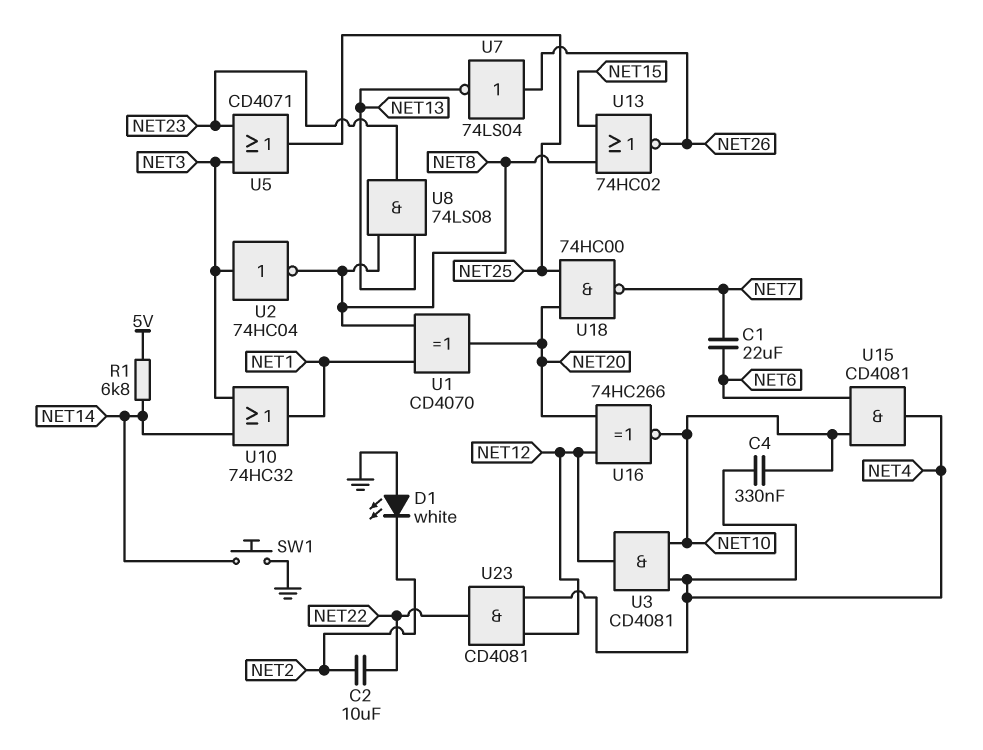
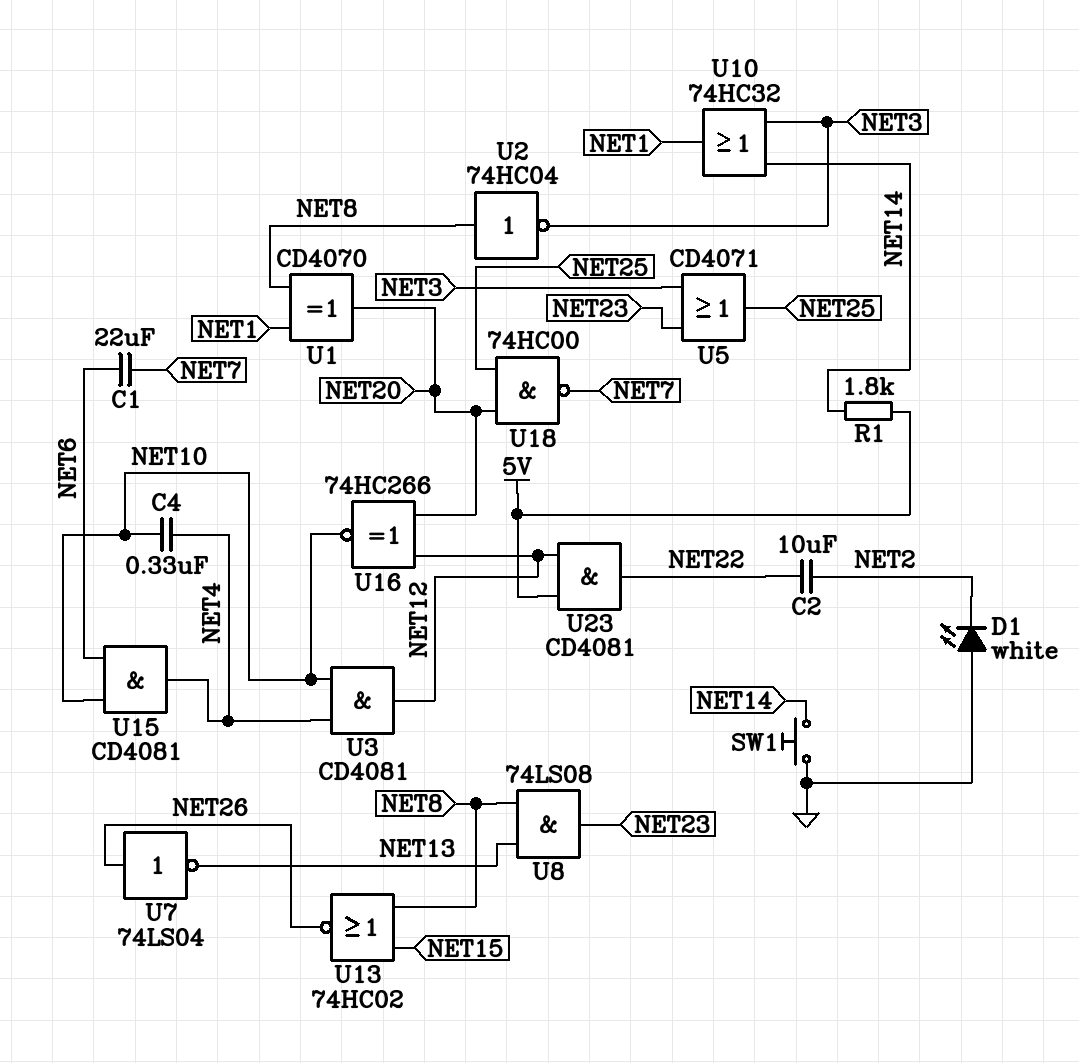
R1: 6.8k (5V, NET14) -> 1.8k (5V, NET14)
U2: NOT 74HC04 (in NET3, out NET8) -> NOT 74HC04 (in NET8, out NET3)
U23: AND CD4081 (in NET4, in NET12, out NET22) -> AND CD4081 (in 5V, in NET12, out NET22)

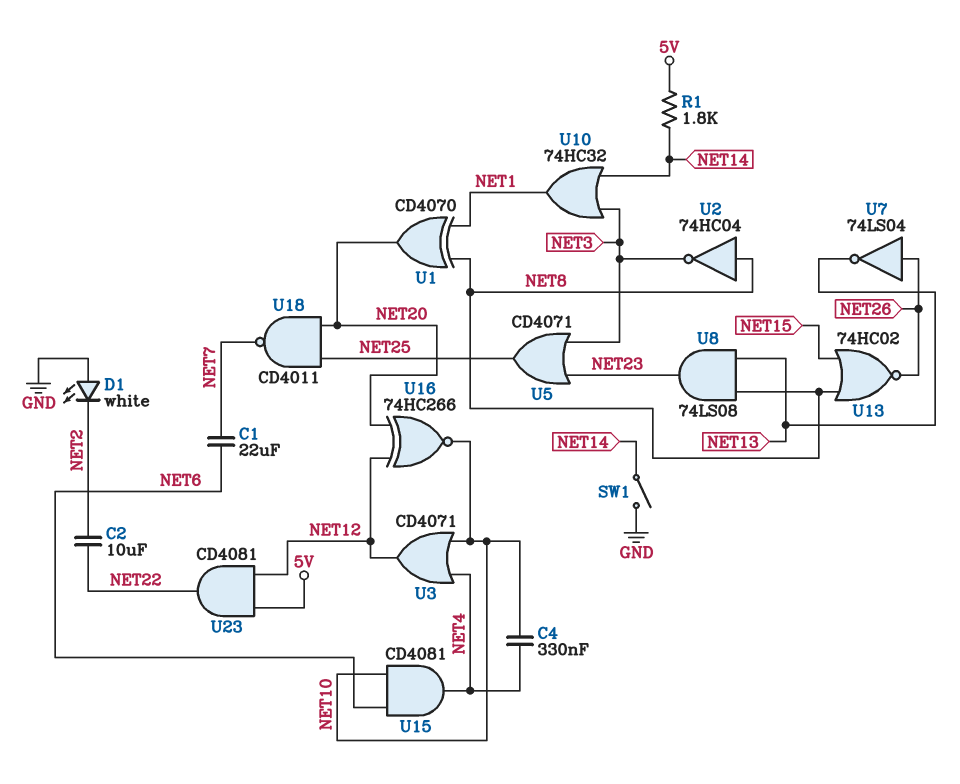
SW1: button (GND, NET14) -> switch (GND, NET14)
U3: AND CD4081 (in NET4, in NET10, out NET12) -> OR CD4071 (in NET4, in NET10, out NET12)
U18: NAND 74HC00 (in NET20, in NET25, out NET7) -> NAND CD4011 (in NET20, in NET25, out NET7)

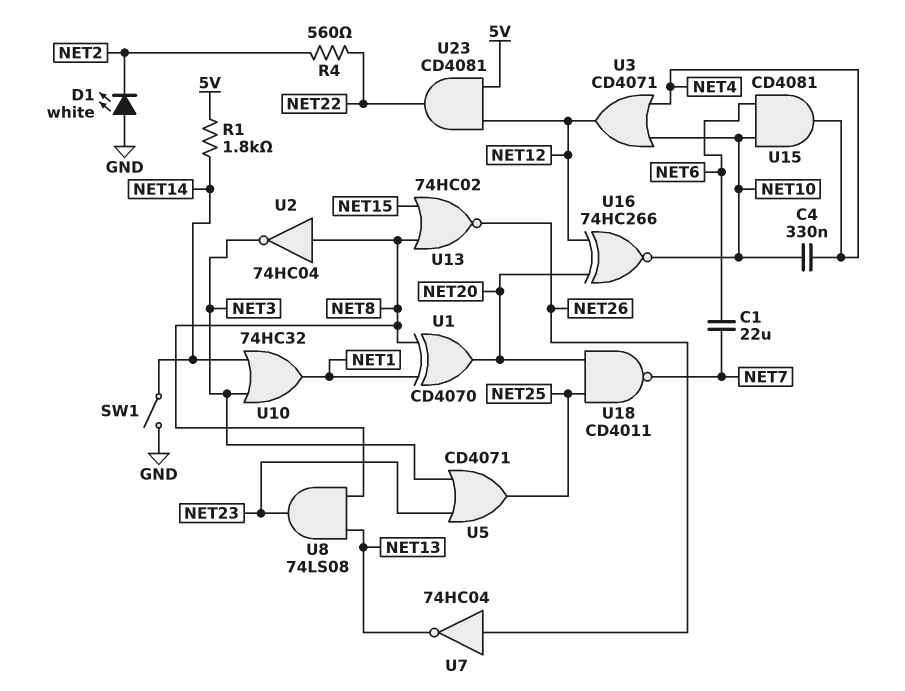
C2: 10uF (NET2, NET22) -> none
R4: none -> 560 (NET2, NET22)
U7: NOT 74LS04 (in NET26, out NET13) -> NOT 74HC04 (in NET26, out NET13)

